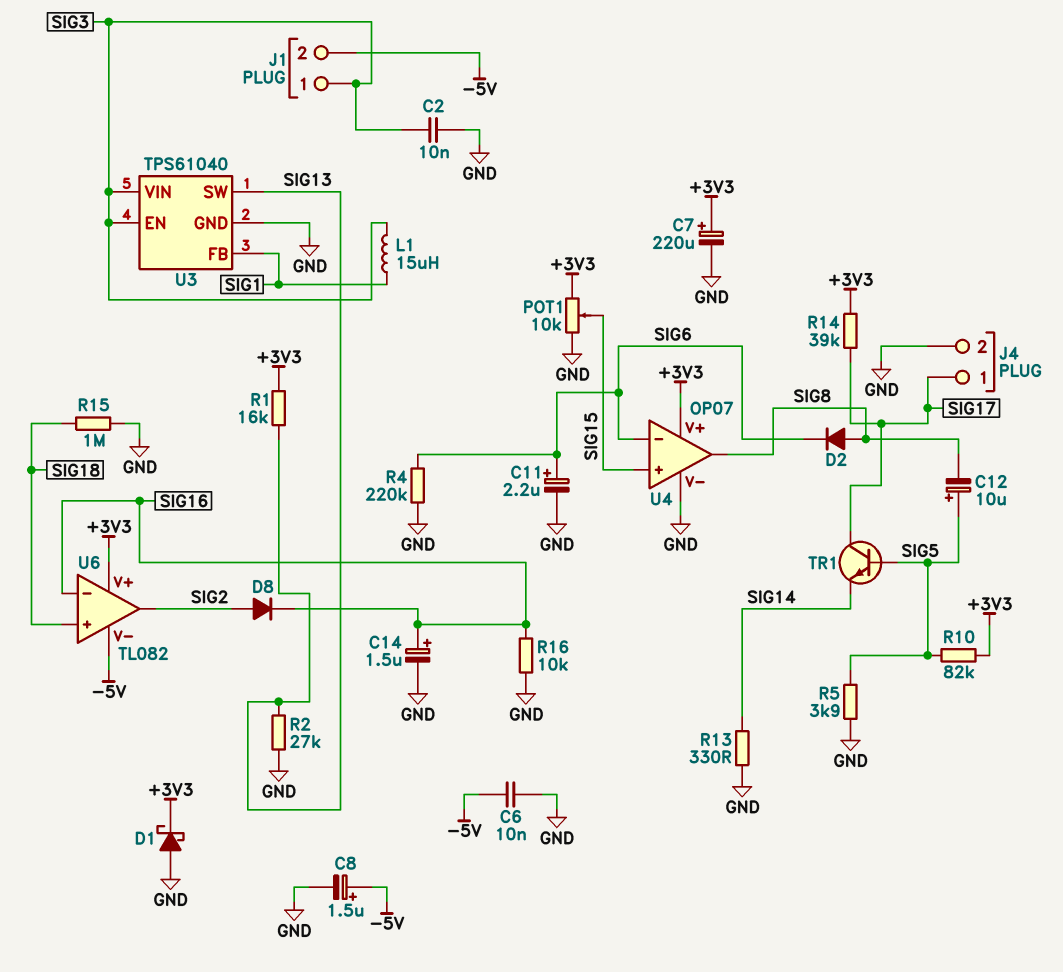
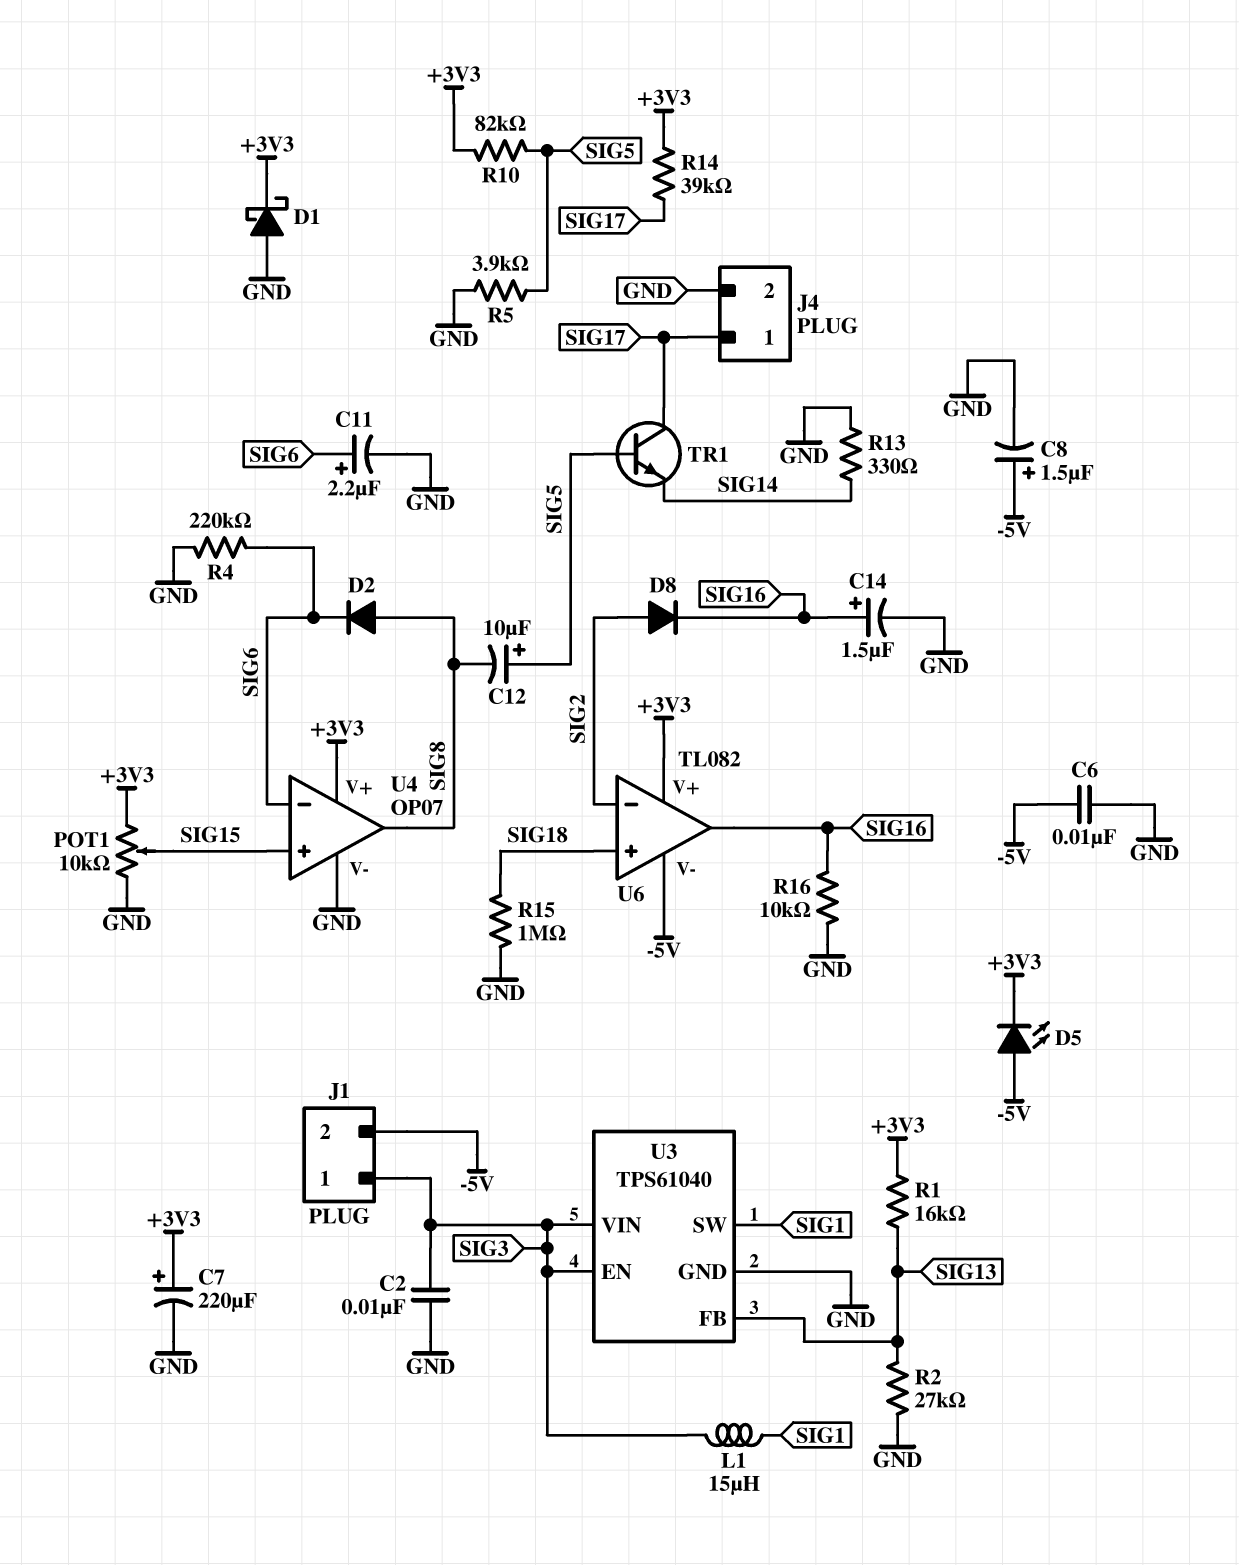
D5: none -> LED (A -5V, K +3V3)
U3 pin FB: SIG1 -> SIG13
U3 pin SW: SIG13 -> SIG1
U6 pin in-: SIG16 -> SIG2
U6 pin out: SIG2 -> SIG16

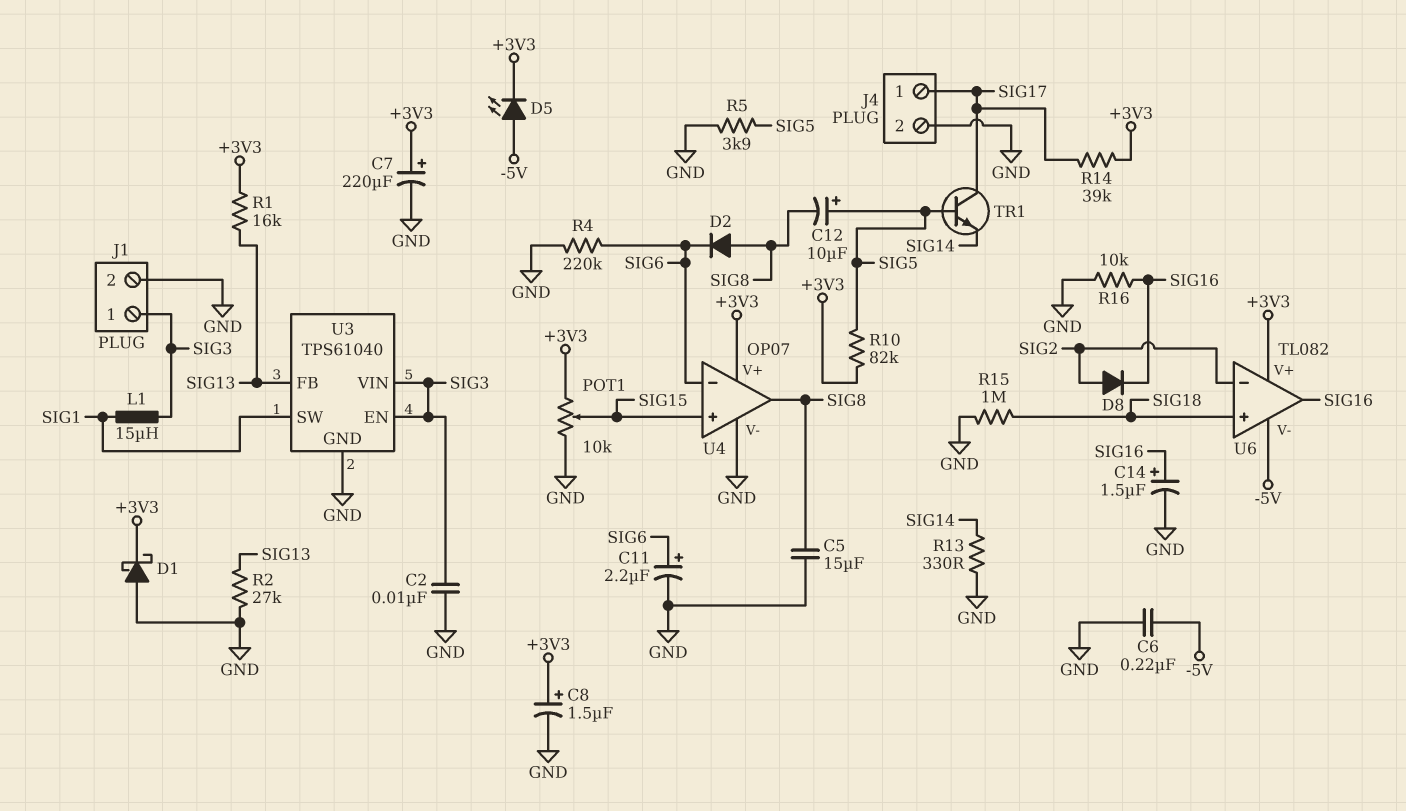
C5: none -> 15uF (GND, SIG8)
C6: 10nF (-5V, GND) -> 220nF (-5V, GND)
C8: 1.5uF (plus -5V, minus GND) -> 1.5uF (plus +3V3, minus GND)
J1 pin 2: -5V -> GND

